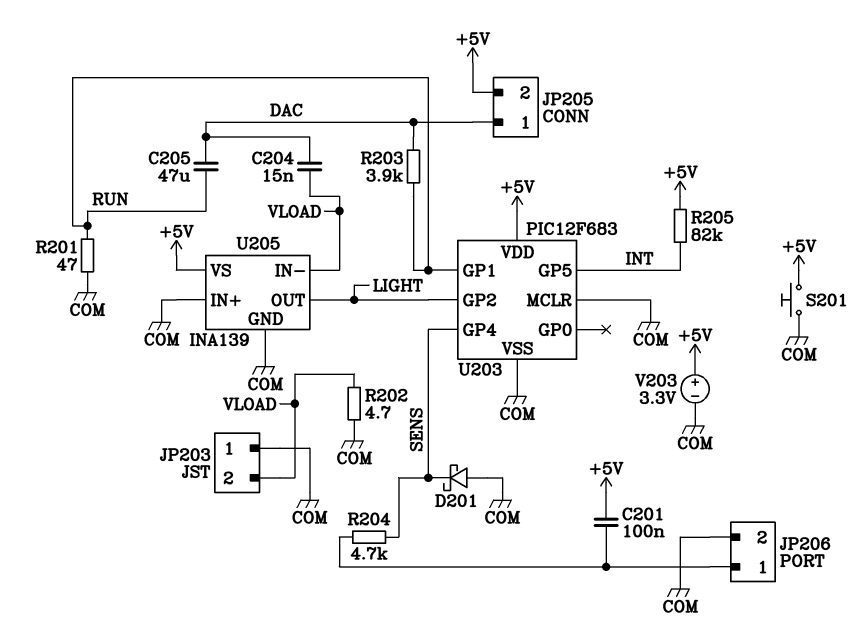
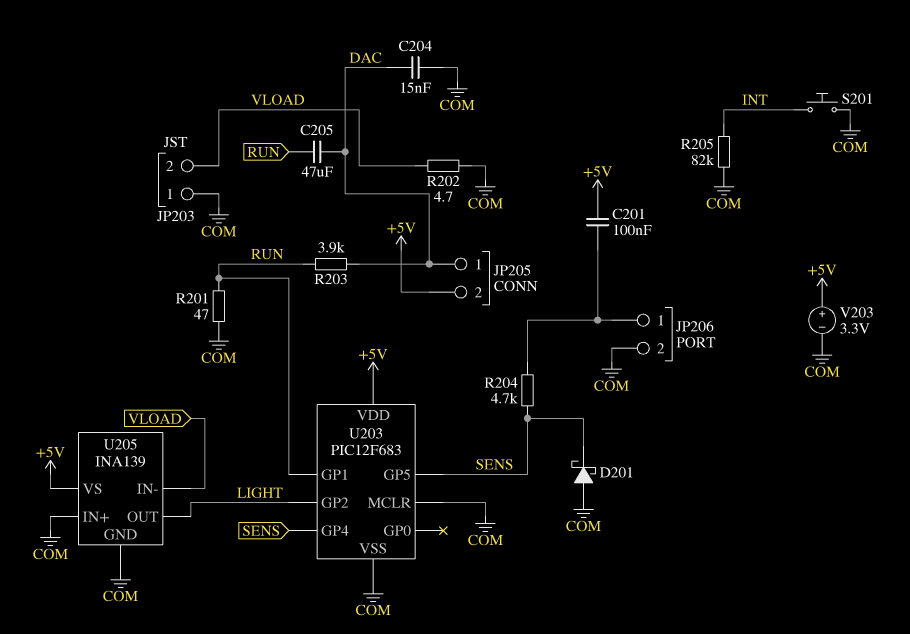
C204: 15nF (DAC, VLOAD) -> 15nF (COM, DAC)
R205: 82k (+5V, INT) -> 82k (COM, INT)
S201: button (+5V, COM) -> button (COM, INT)
U203 pin GP5: INT -> SENS

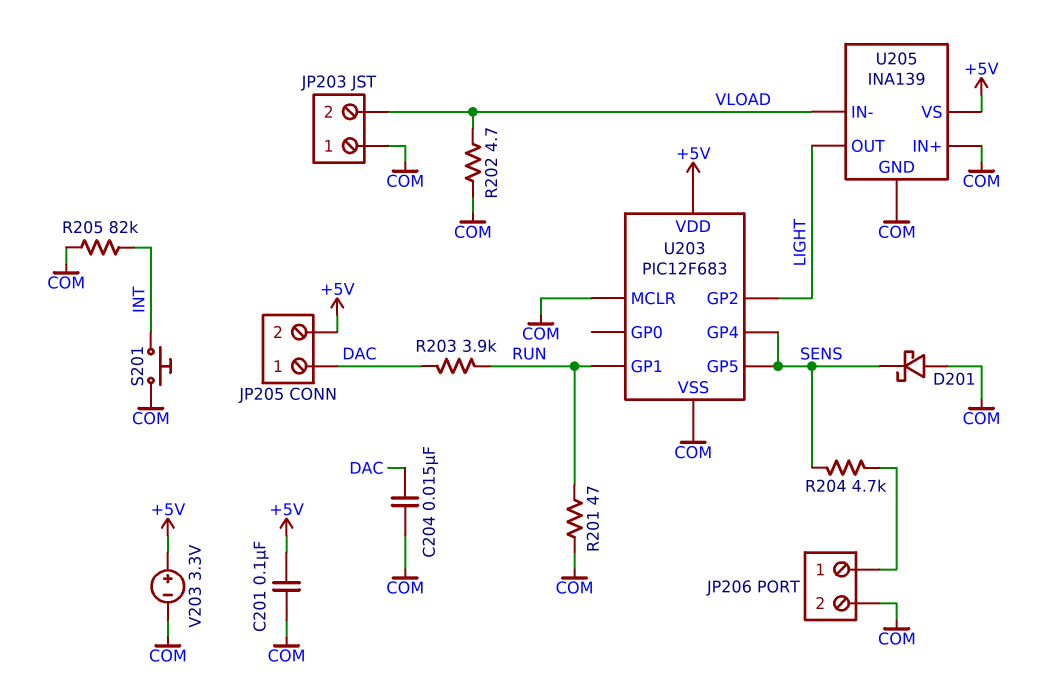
C201: 100nF (+5V, JP206/1) -> 100nF (+5V, COM)
C205: 47uF (DAC, RUN) -> none

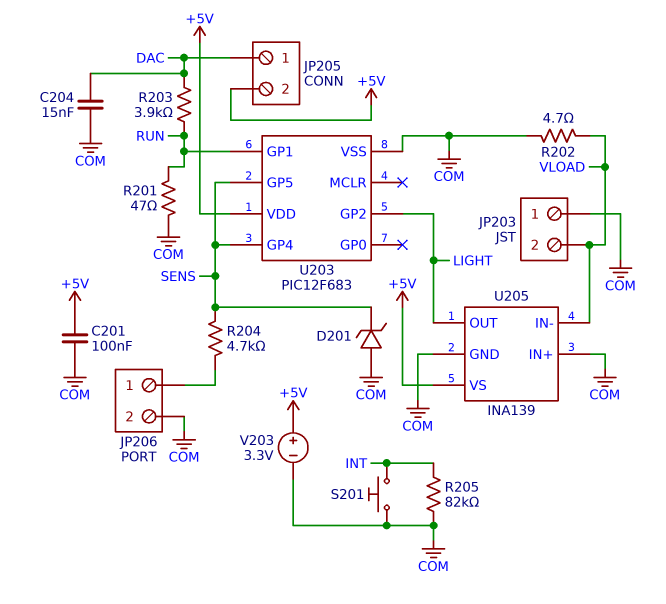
D201: schottky (A COM, K SENS) -> zener (A COM, K SENS)
U203 pin MCLR: COM -> none

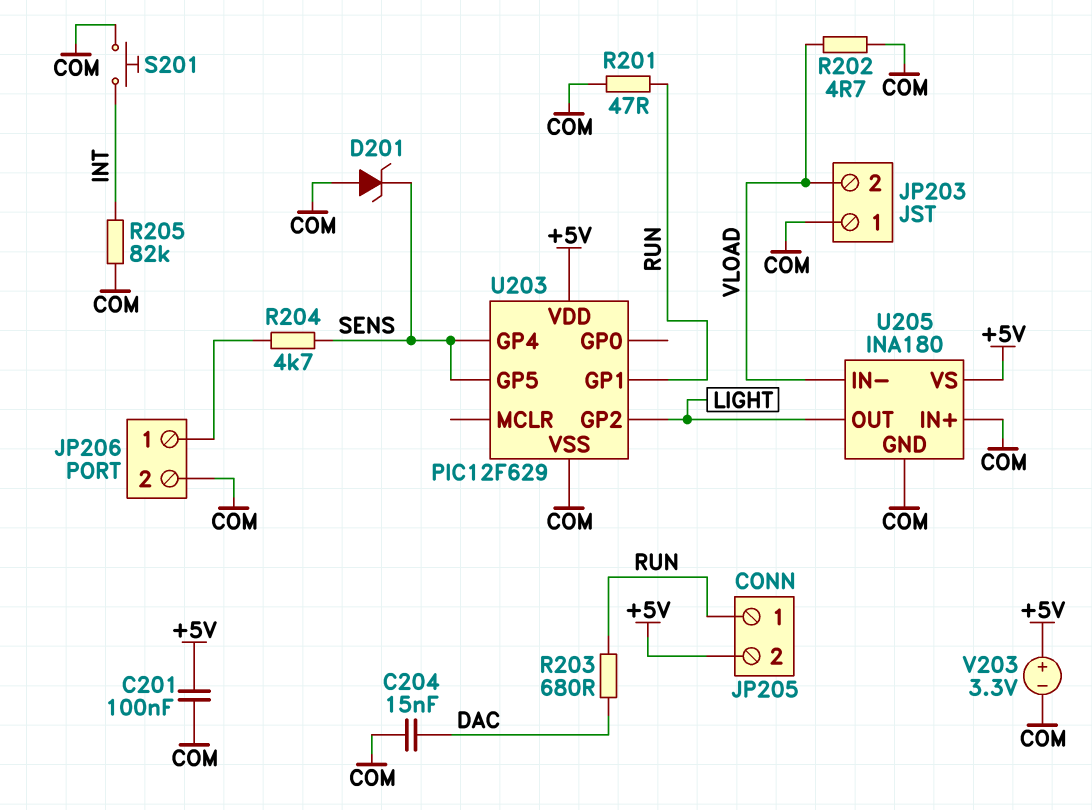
JP205 pin 1: DAC -> RUN
R203: 3.9k (DAC, RUN) -> 680 (DAC, RUN)
U203: PIC12F683 -> PIC12F629
U205: INA139 -> INA180

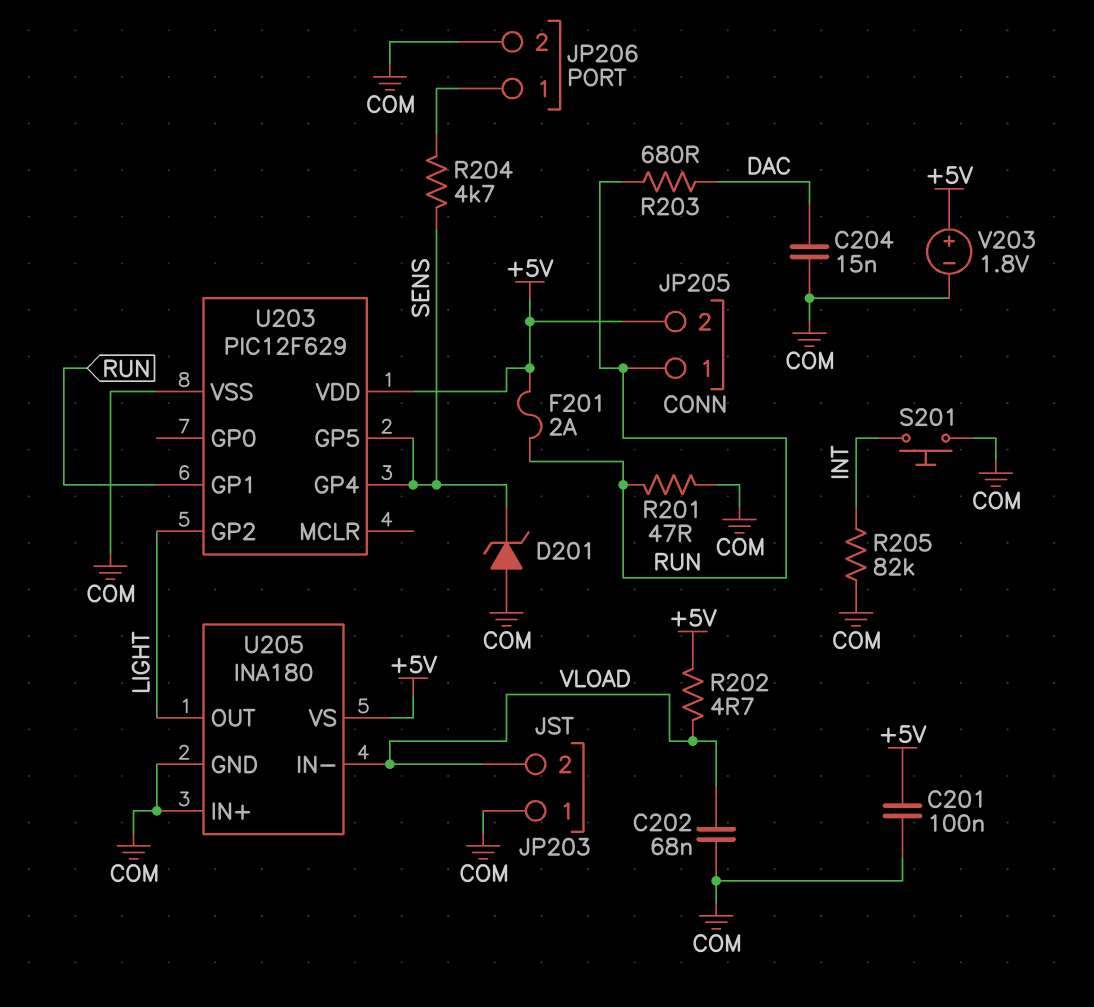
C202: none -> 68nF (COM, VLOAD)
F201: none -> 2A (+5V, RUN)
R202: 4.7 (COM, VLOAD) -> 4.7 (+5V, VLOAD)
V203: 3.3V (plus +5V, minus COM) -> 1.8V (plus +5V, minus COM)

